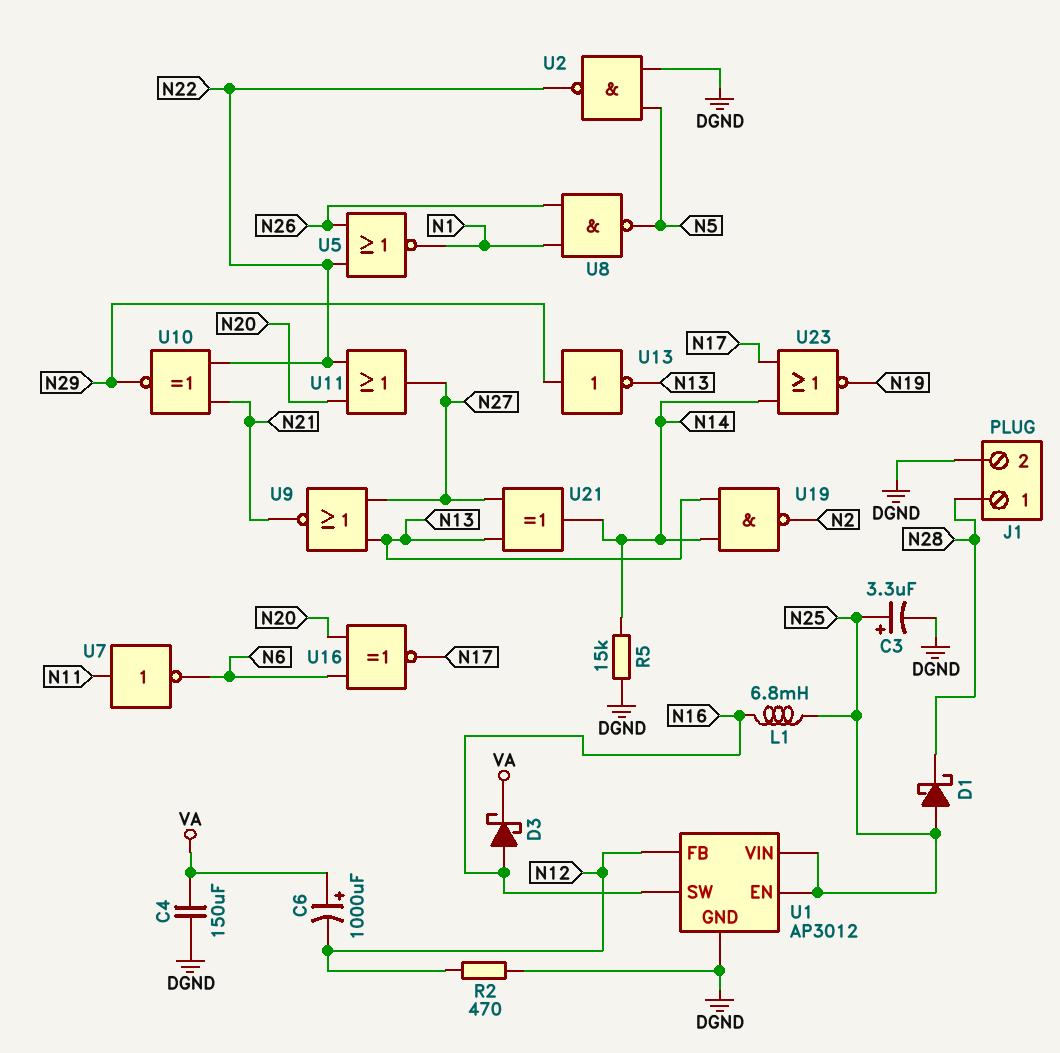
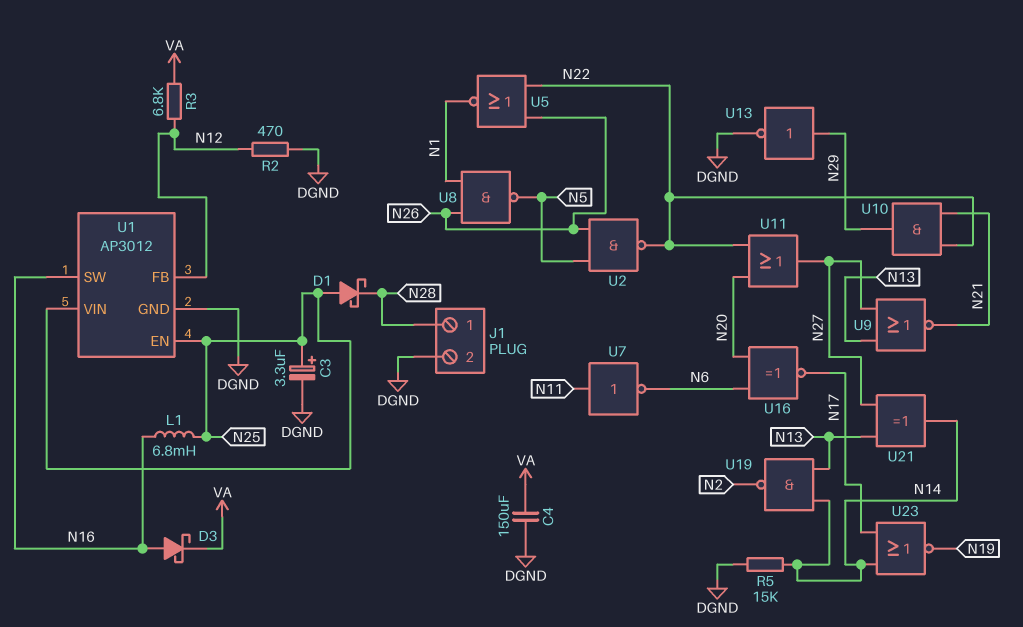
C6: 1000uF (plus VA, minus N12) -> none
R3: none -> 6.8k (N12, VA)
U2: NAND (in DGND, in N5, out N22) -> NAND (in N5, in N26, out N22)
U10: XNOR (in N21, in N22, out N29) -> AND (in N21, in N22, out N29)
U13: NOT (in N29, out N13) -> NOT (in N29, out DGND)

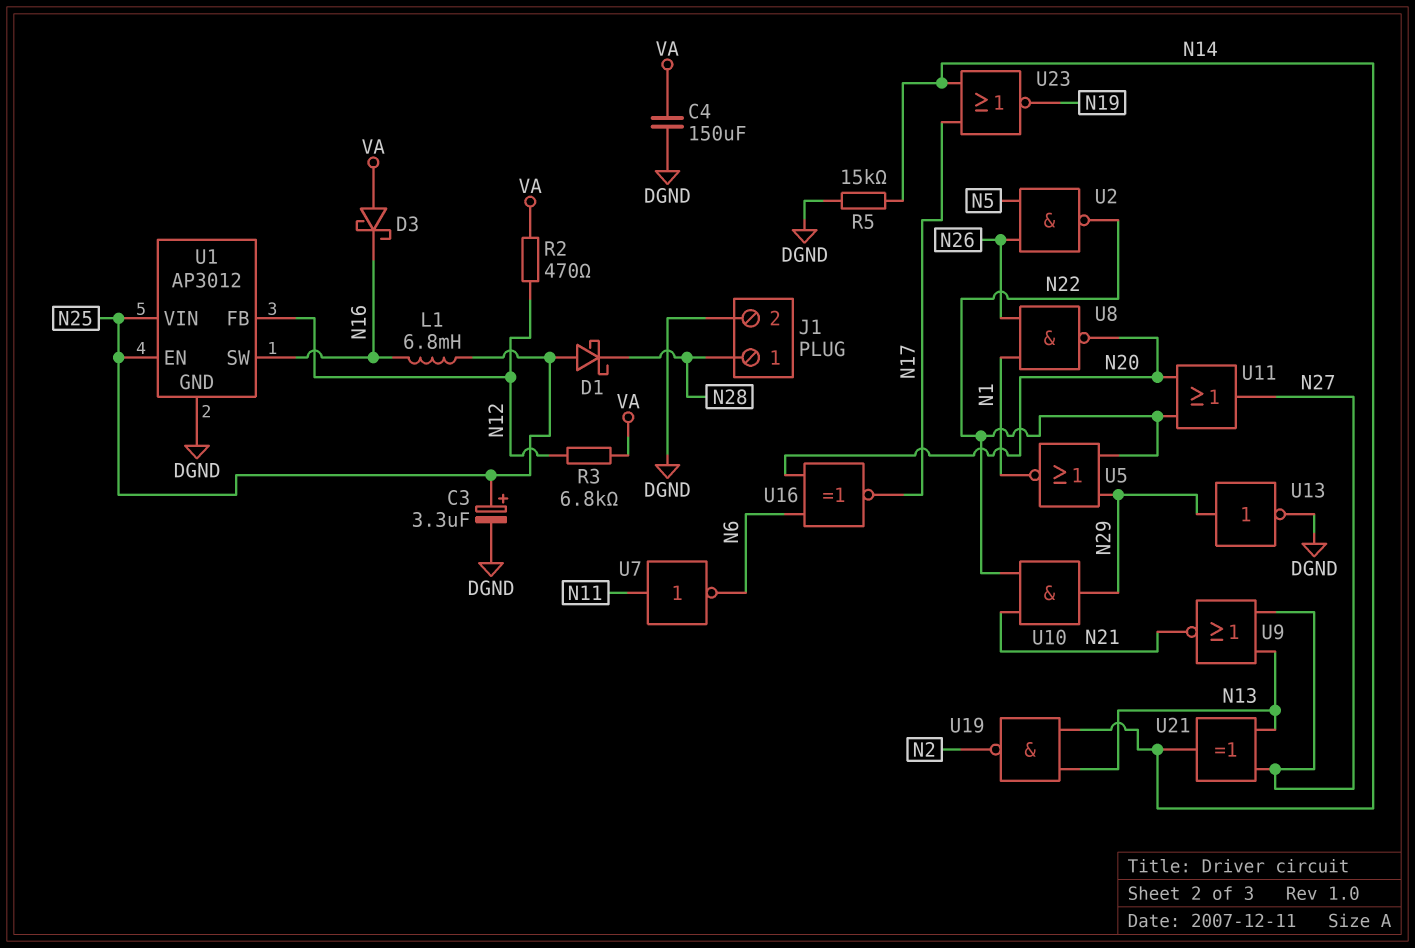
D3: schottky (A N16, K VA) -> schottky (A VA, K N16)
R2: 470 (DGND, N12) -> 470 (N12, VA)
U5: NOR (in N22, in N26, out N1) -> NOR (in N22, in N29, out N1)
U8: NAND (in N1, in N26, out N5) -> NAND (in N1, in N26, out N20)

